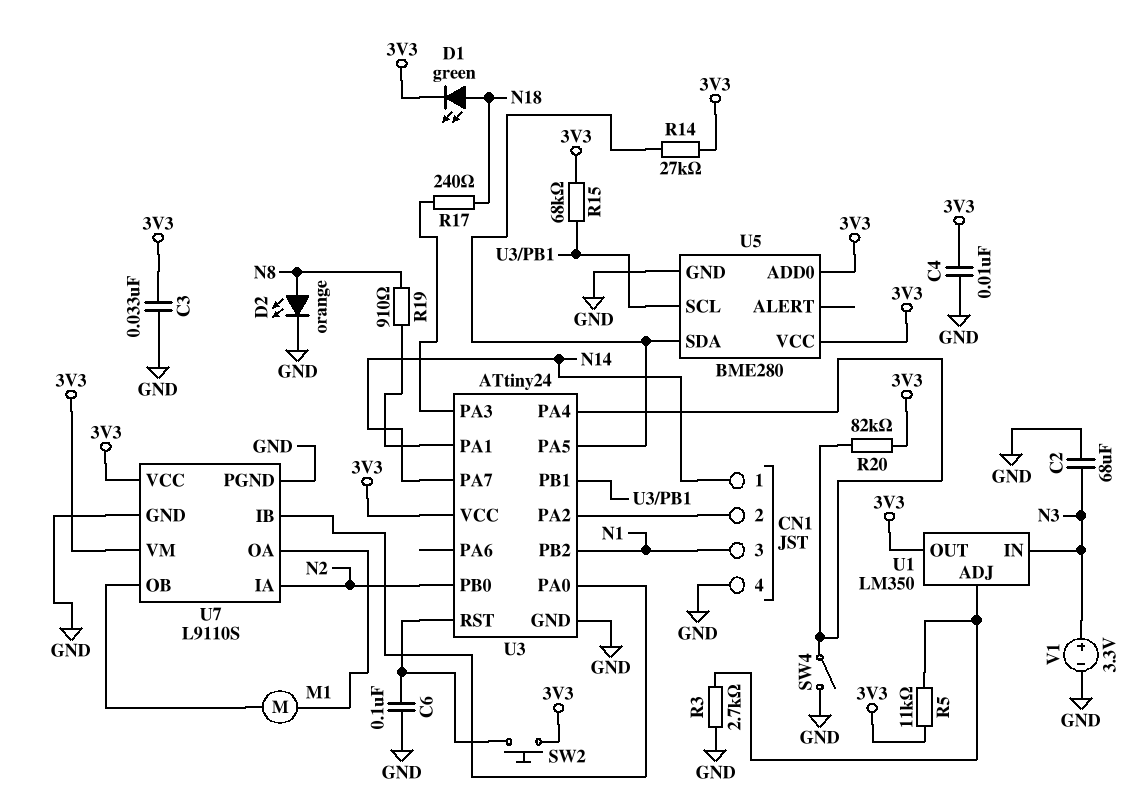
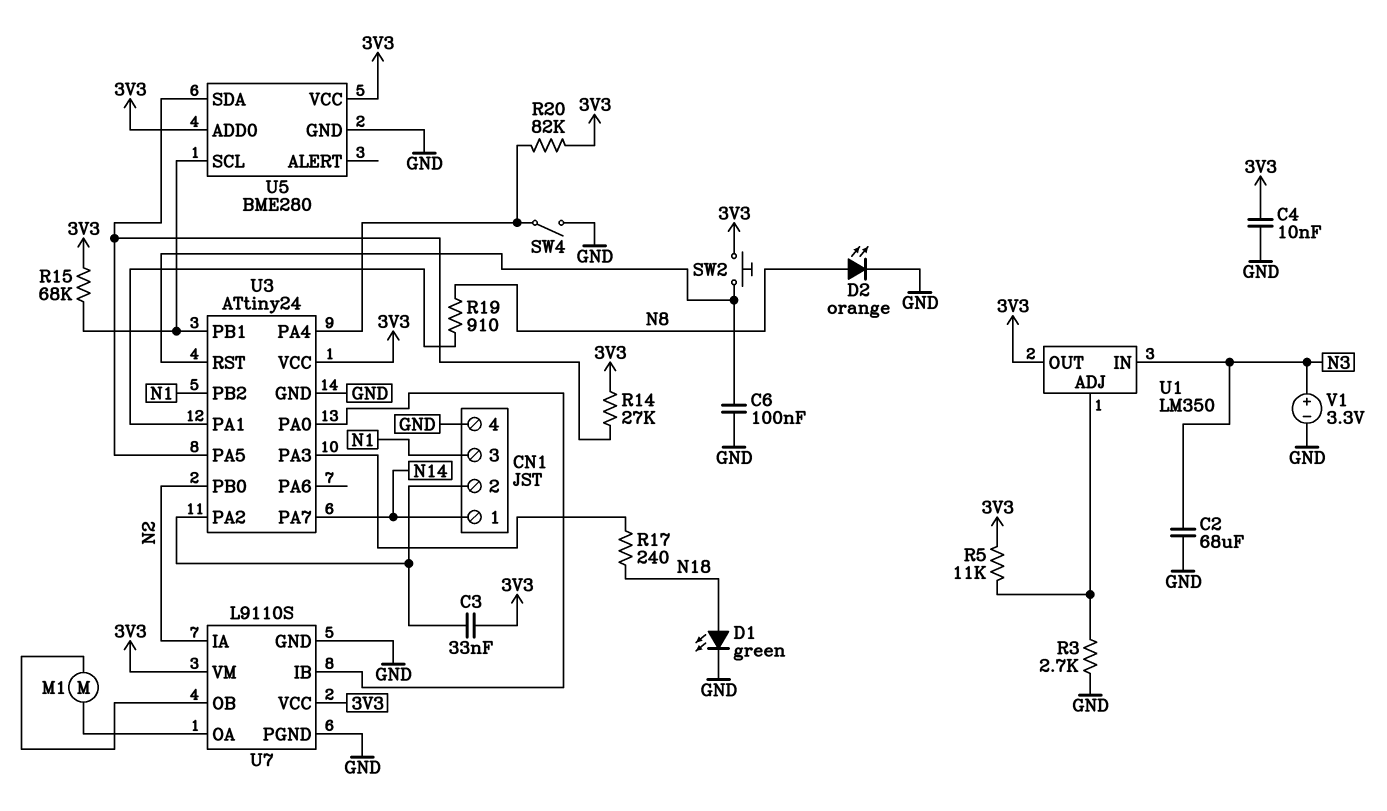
C3: 33nF (3V3, GND) -> 33nF (3V3, CN1/2)
D1: LED green (A N18, K 3V3) -> LED green (A N18, K GND)

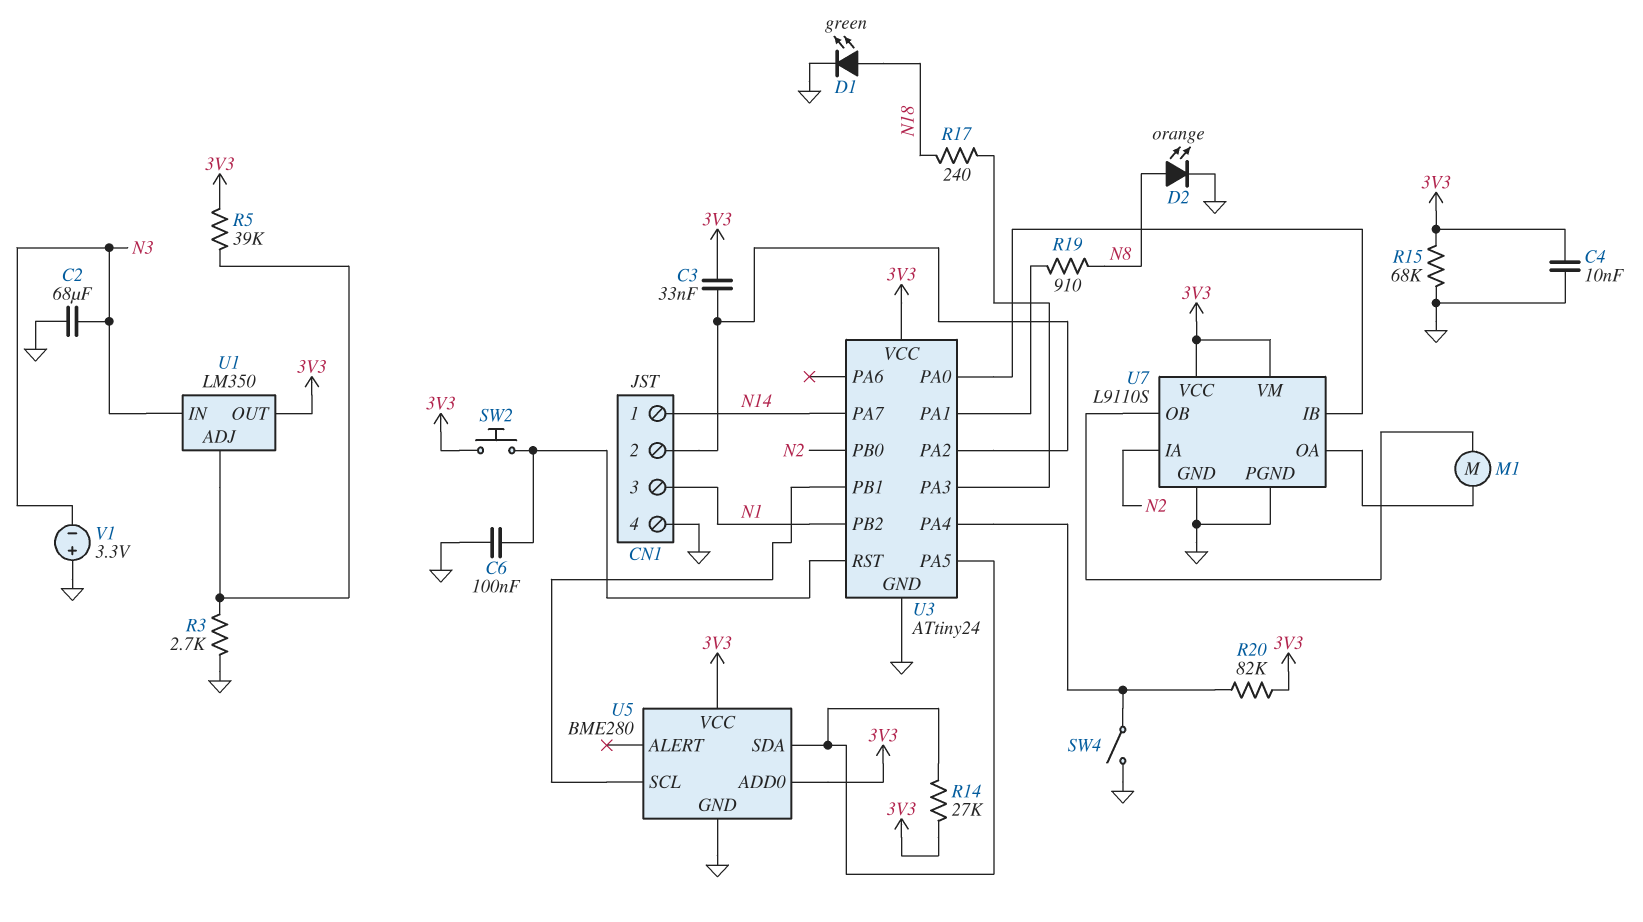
R5: 11k (3V3, U1/ADJ) -> 39k (3V3, U1/ADJ)
R15: 68k (3V3, U3/PB1) -> 68k (3V3, GND)
V1: 3.3V (plus N3, minus GND) -> 3.3V (plus GND, minus N3)

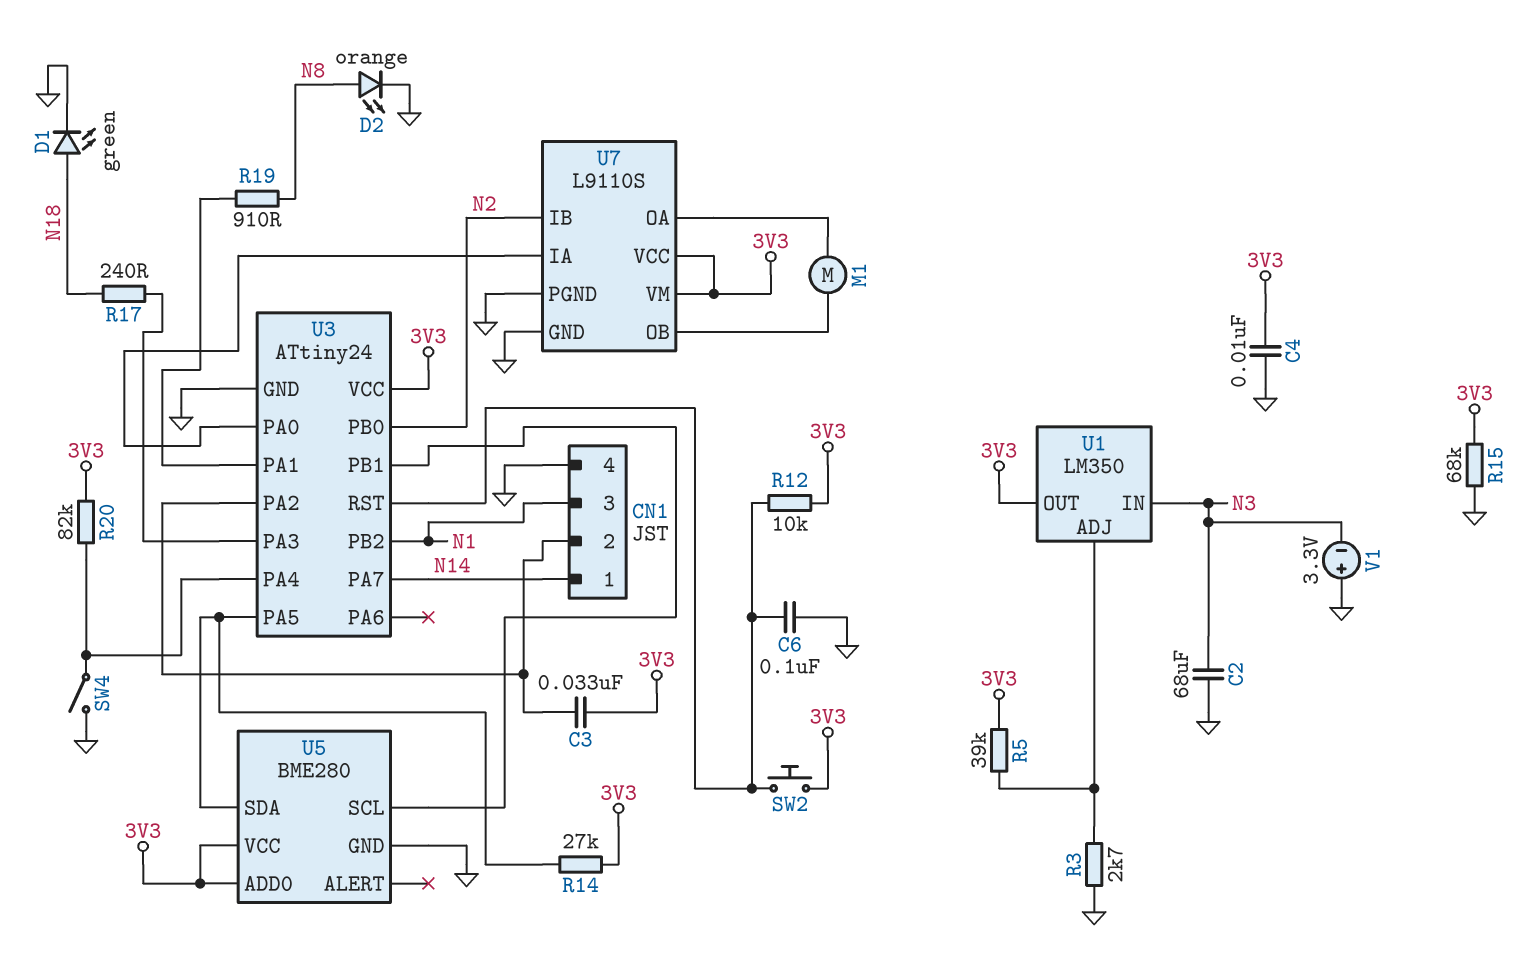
R12: none -> 10k (3V3, U3/RST)
U7 pin IA: N2 -> U3/PA0
U7 pin IB: U3/PA0 -> N2

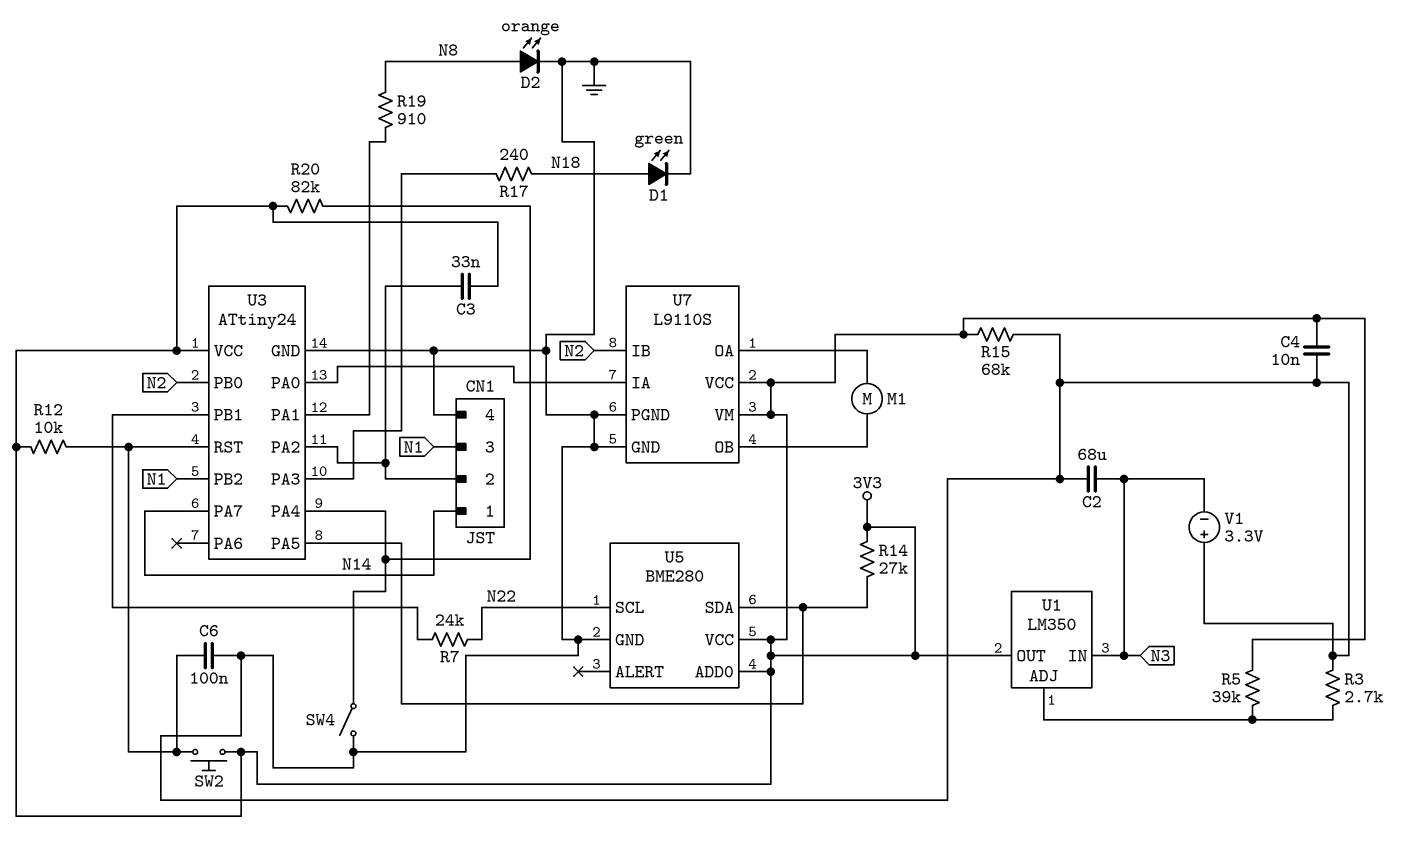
R7: none -> 24k (N22, U3/PB1)
U5 pin SCL: U3/PB1 -> N22

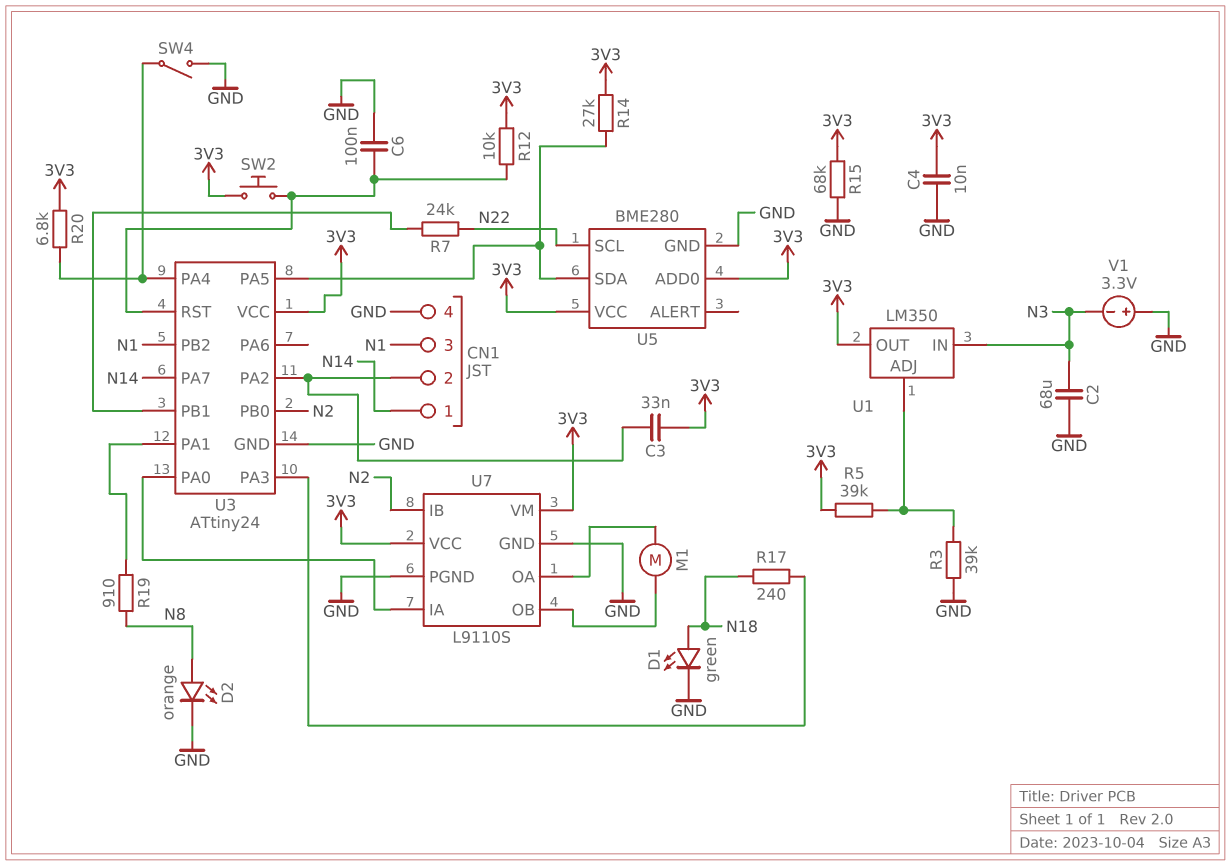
R3: 2.7k (GND, U1/ADJ) -> 39k (GND, U1/ADJ)
R20: 82k (3V3, U3/PA4) -> 6.8k (3V3, U3/PA4)

